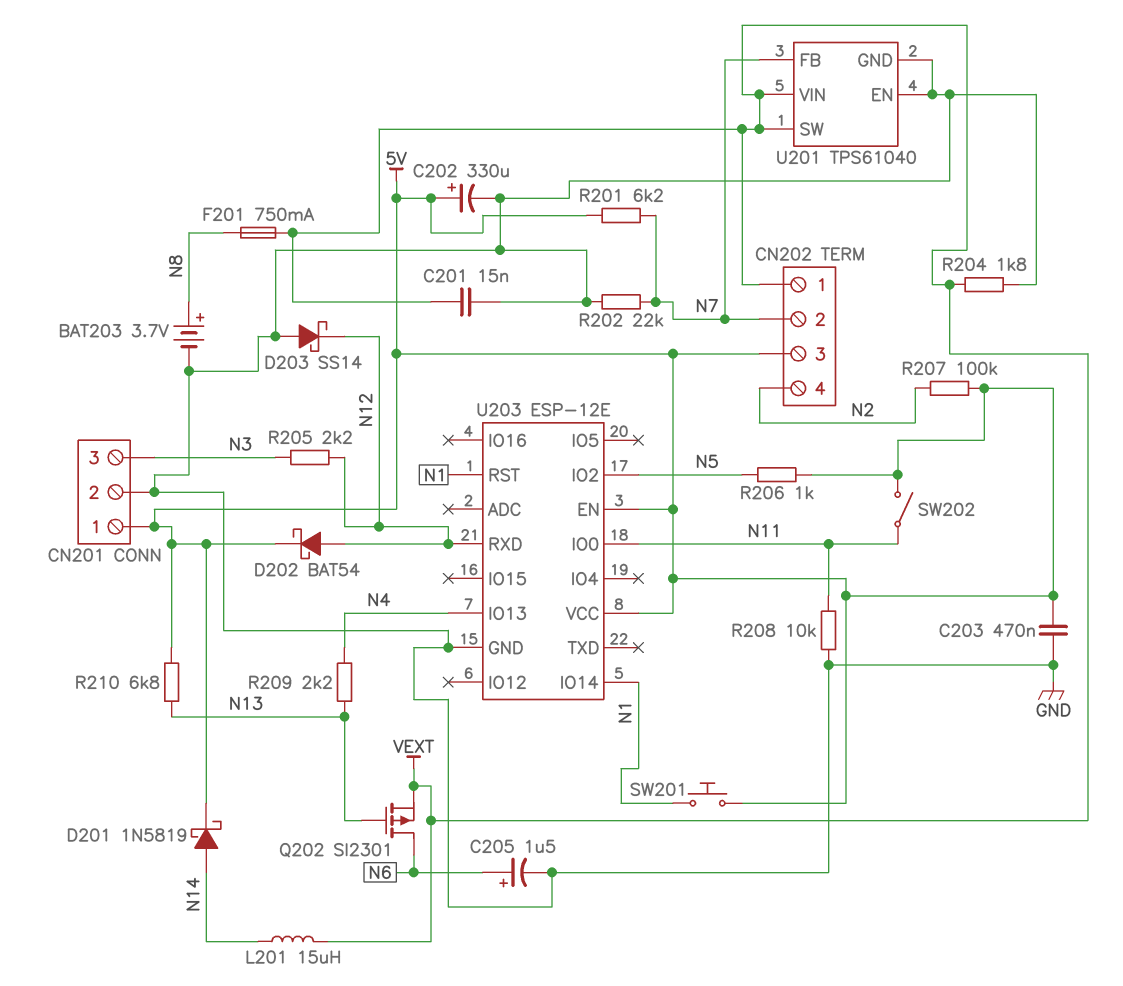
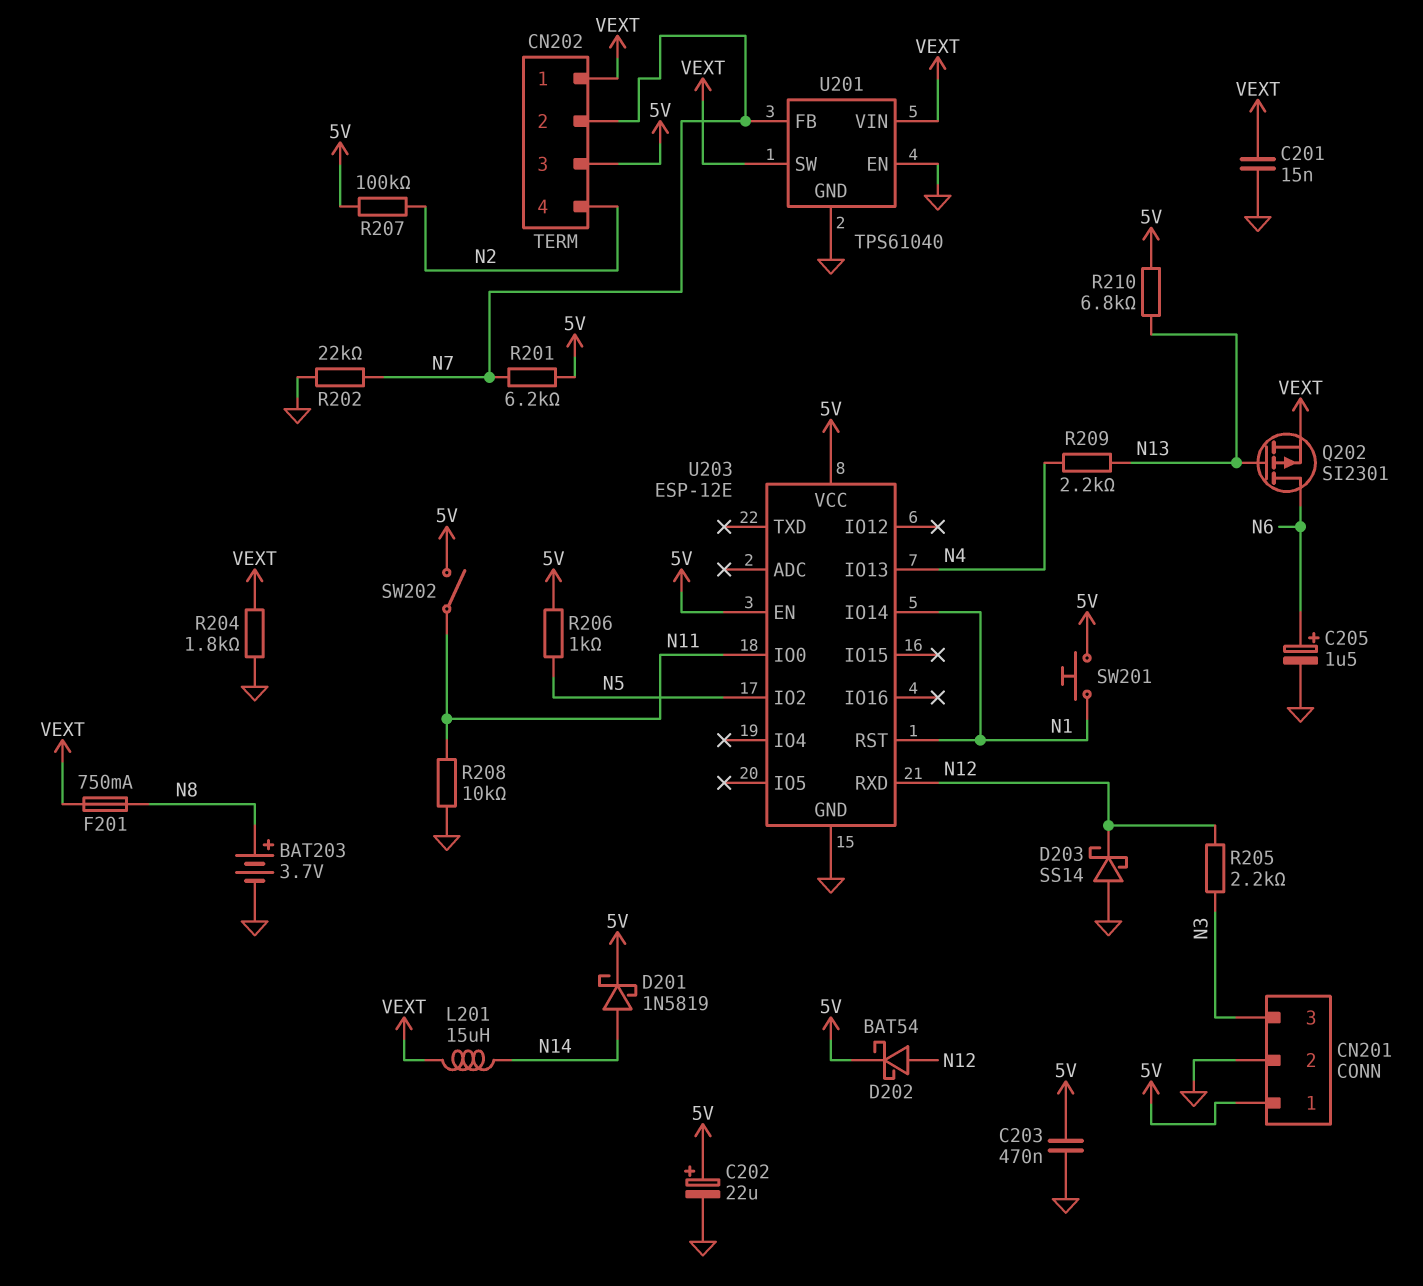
C202: 330uF (plus 5V, minus GND) -> 22uF (plus 5V, minus GND)

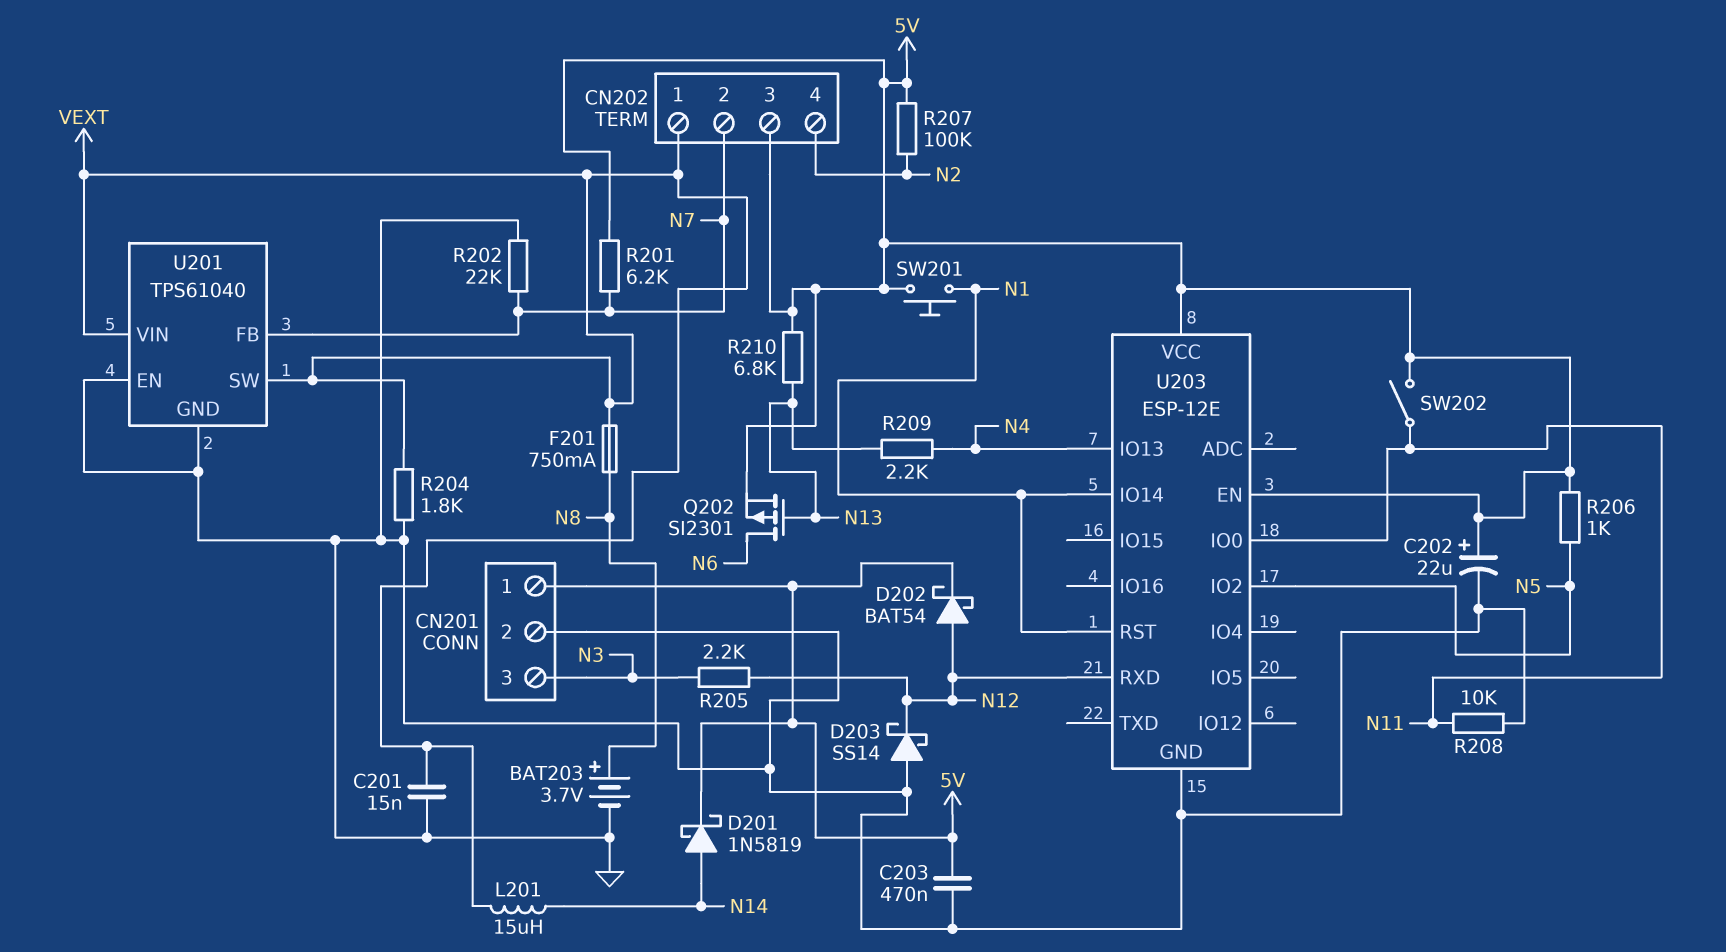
C205: 1.5uF (plus N6, minus GND) -> none
Q202: PMOS SI2301 (G N13, D N6, S VEXT) -> PMOS SI2301 (G N13, D N6, S 5V)

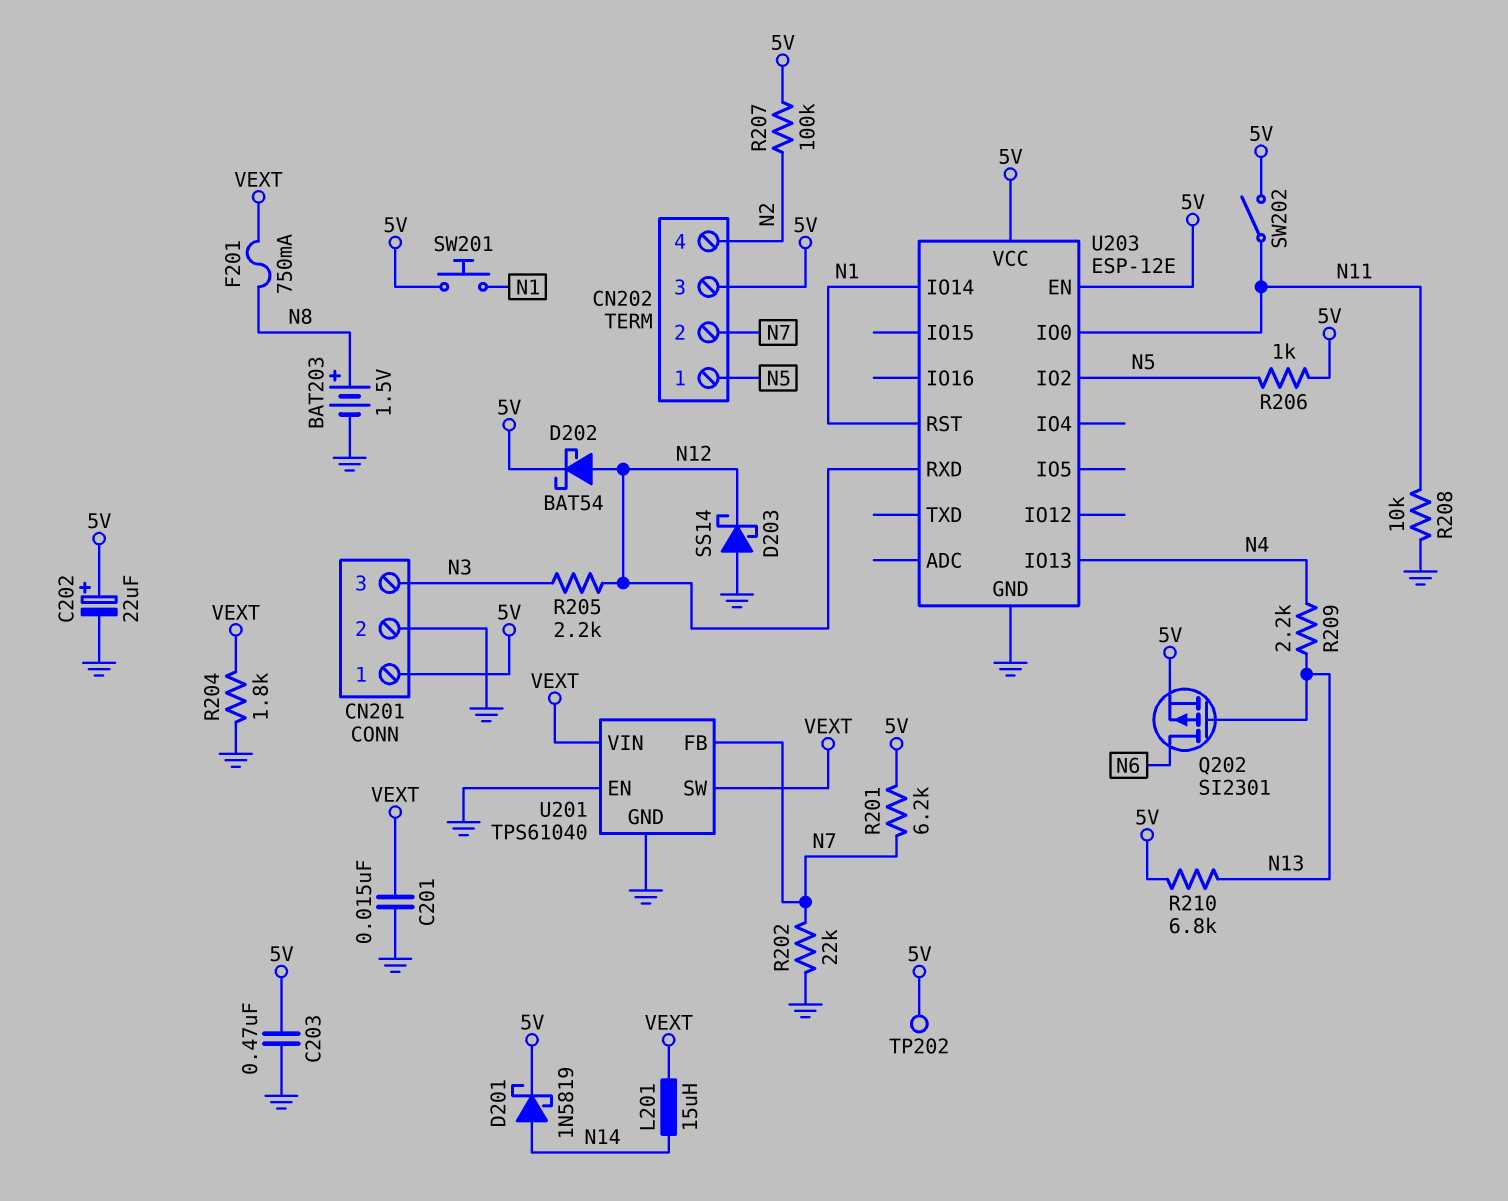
BAT203: 3.7V (plus N8, minus GND) -> 1.5V (plus N8, minus GND)
CN202 pin 1: VEXT -> N5
TP202: none -> test point (5V)

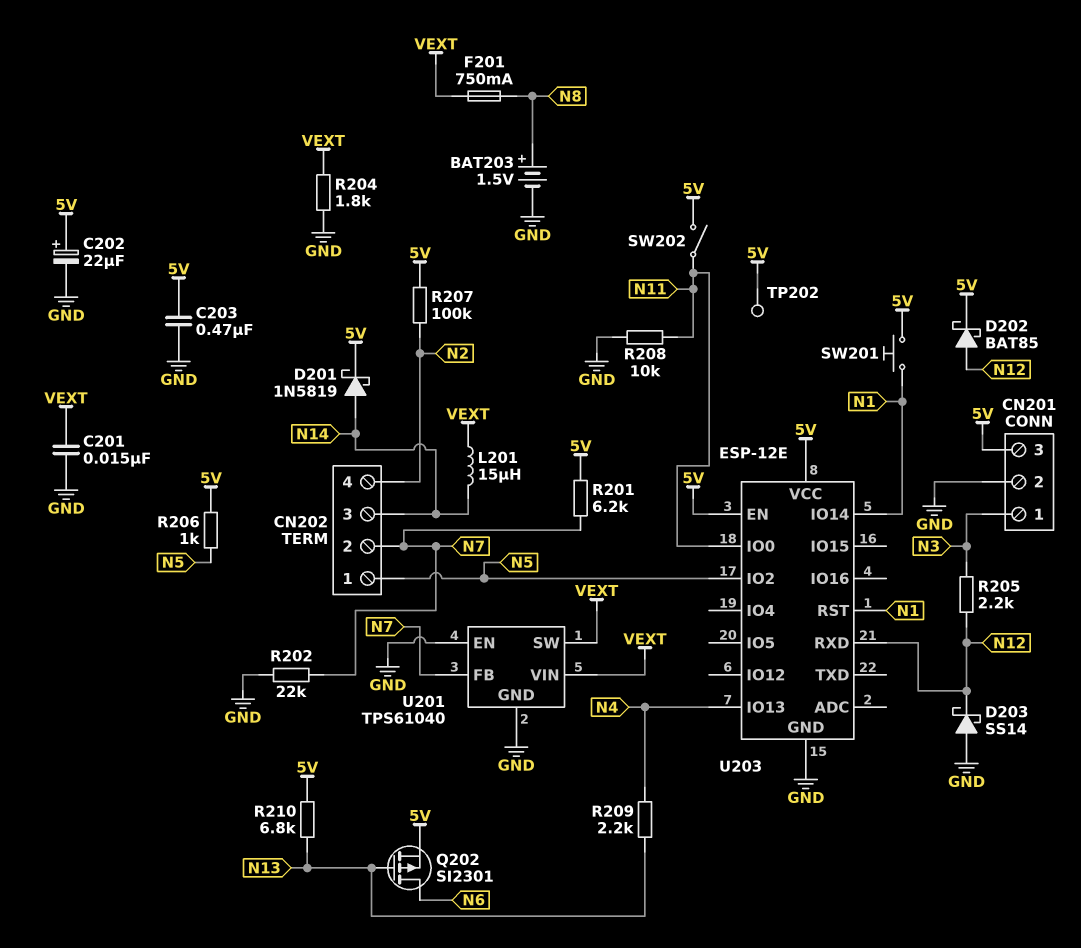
CN201 pin 1: 5V -> N3
CN201 pin 3: N3 -> 5V
CN202 pin 3: 5V -> N14
D202: schottky BAT54 (A N12, K 5V) -> schottky BAT85 (A N12, K 5V)

